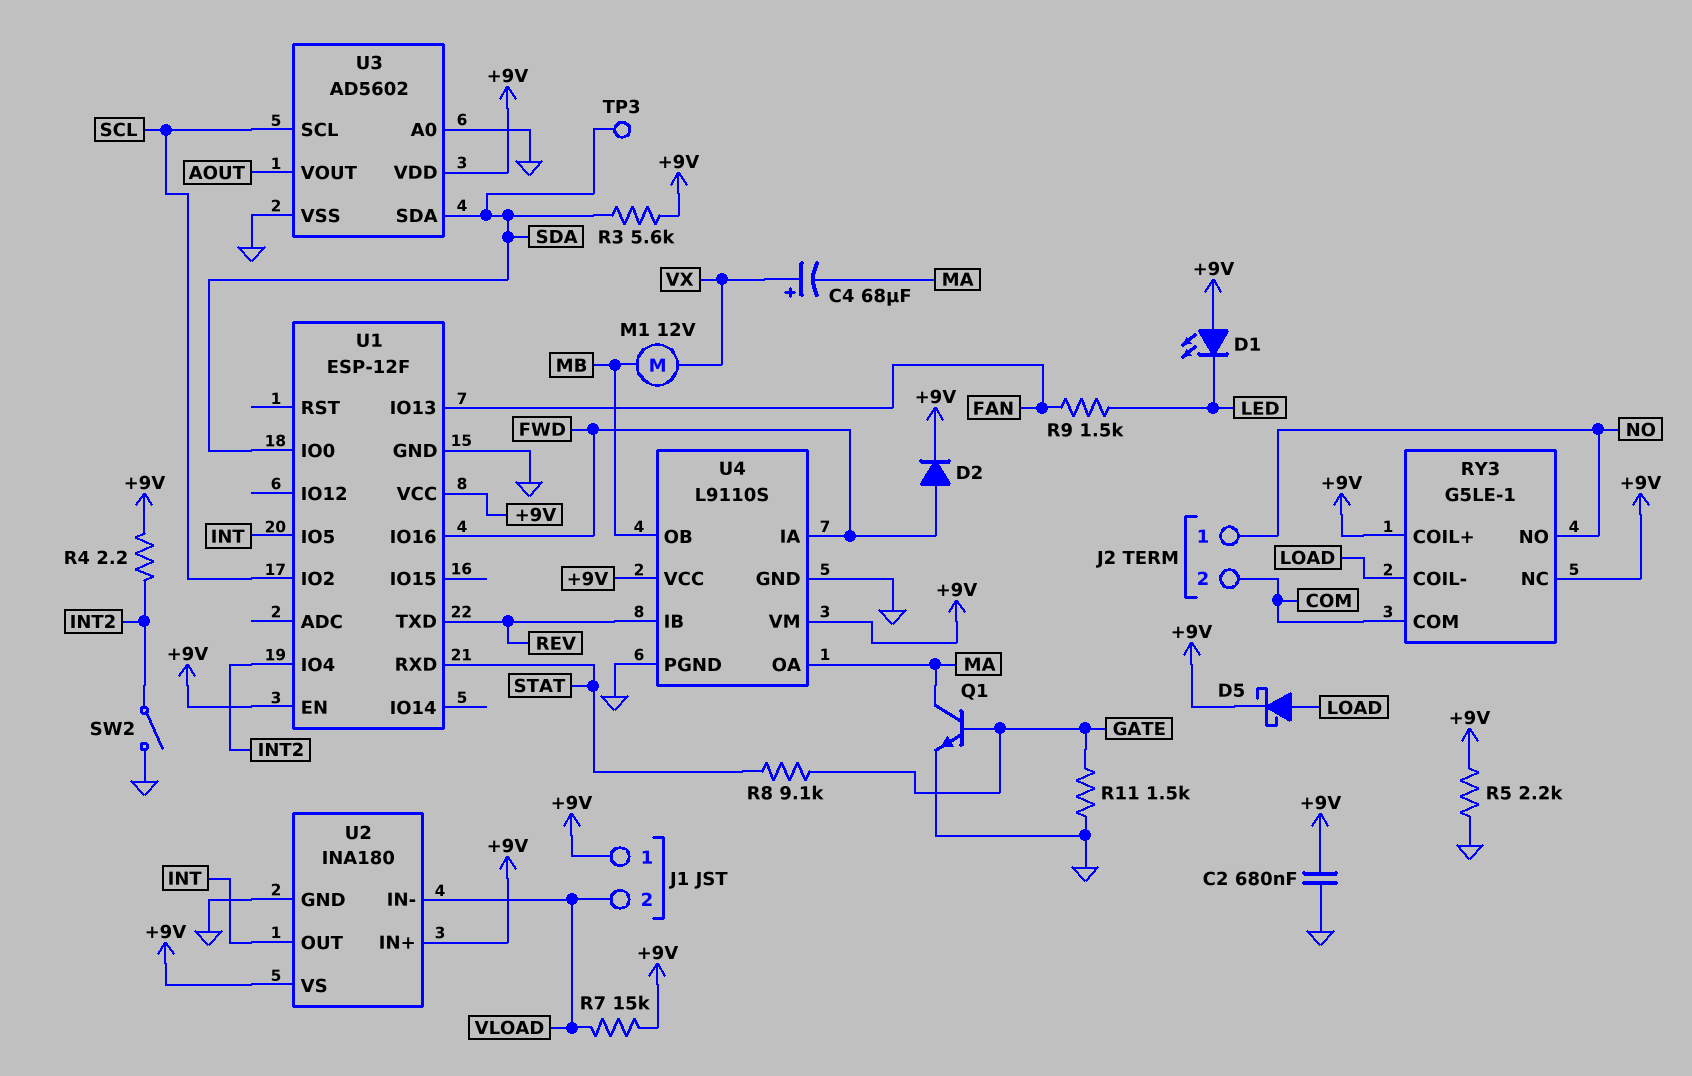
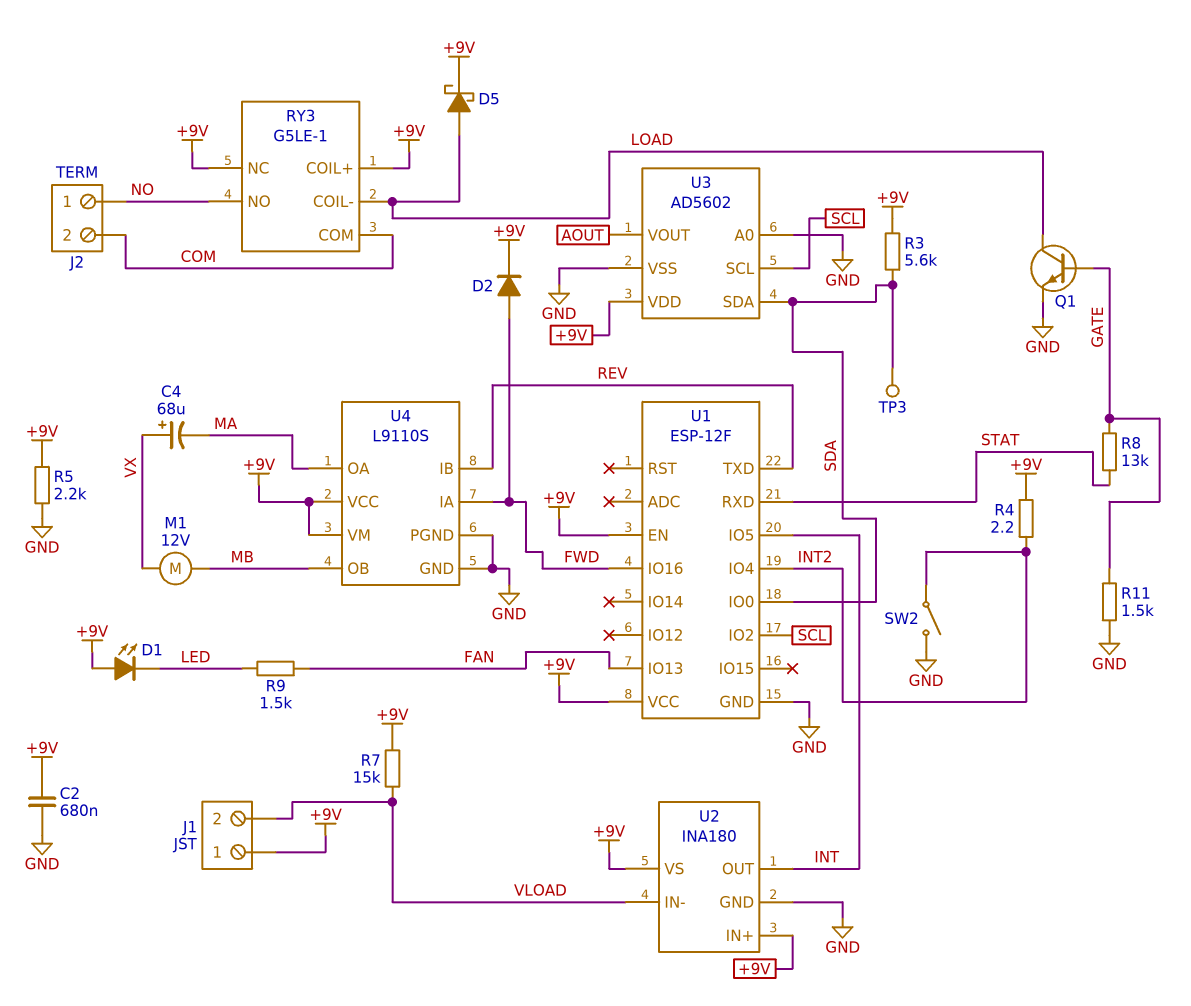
Q1: NPN (B GATE, C MA, E GND) -> NPN (B GATE, C LOAD, E GND)
R8: 9.1k (GATE, STAT) -> 13k (GATE, STAT)

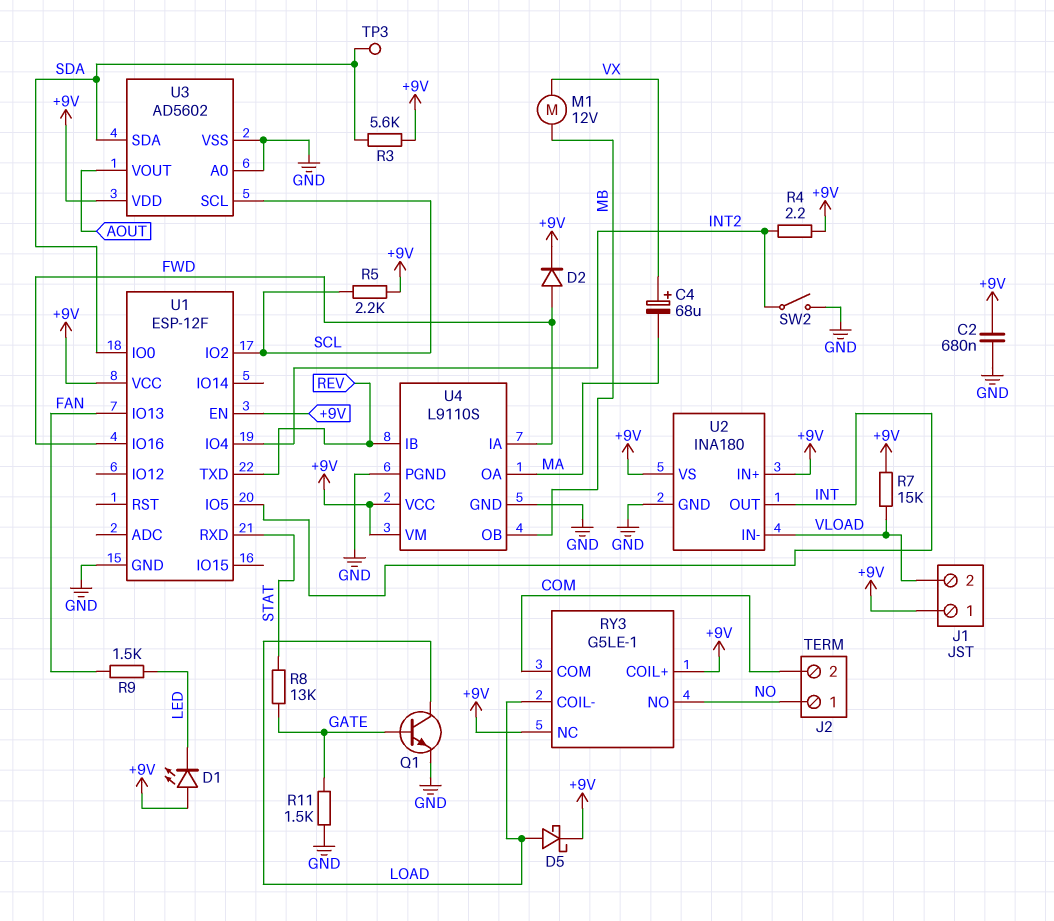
R5: 2.2k (+9V, GND) -> 2.2k (+9V, SCL)

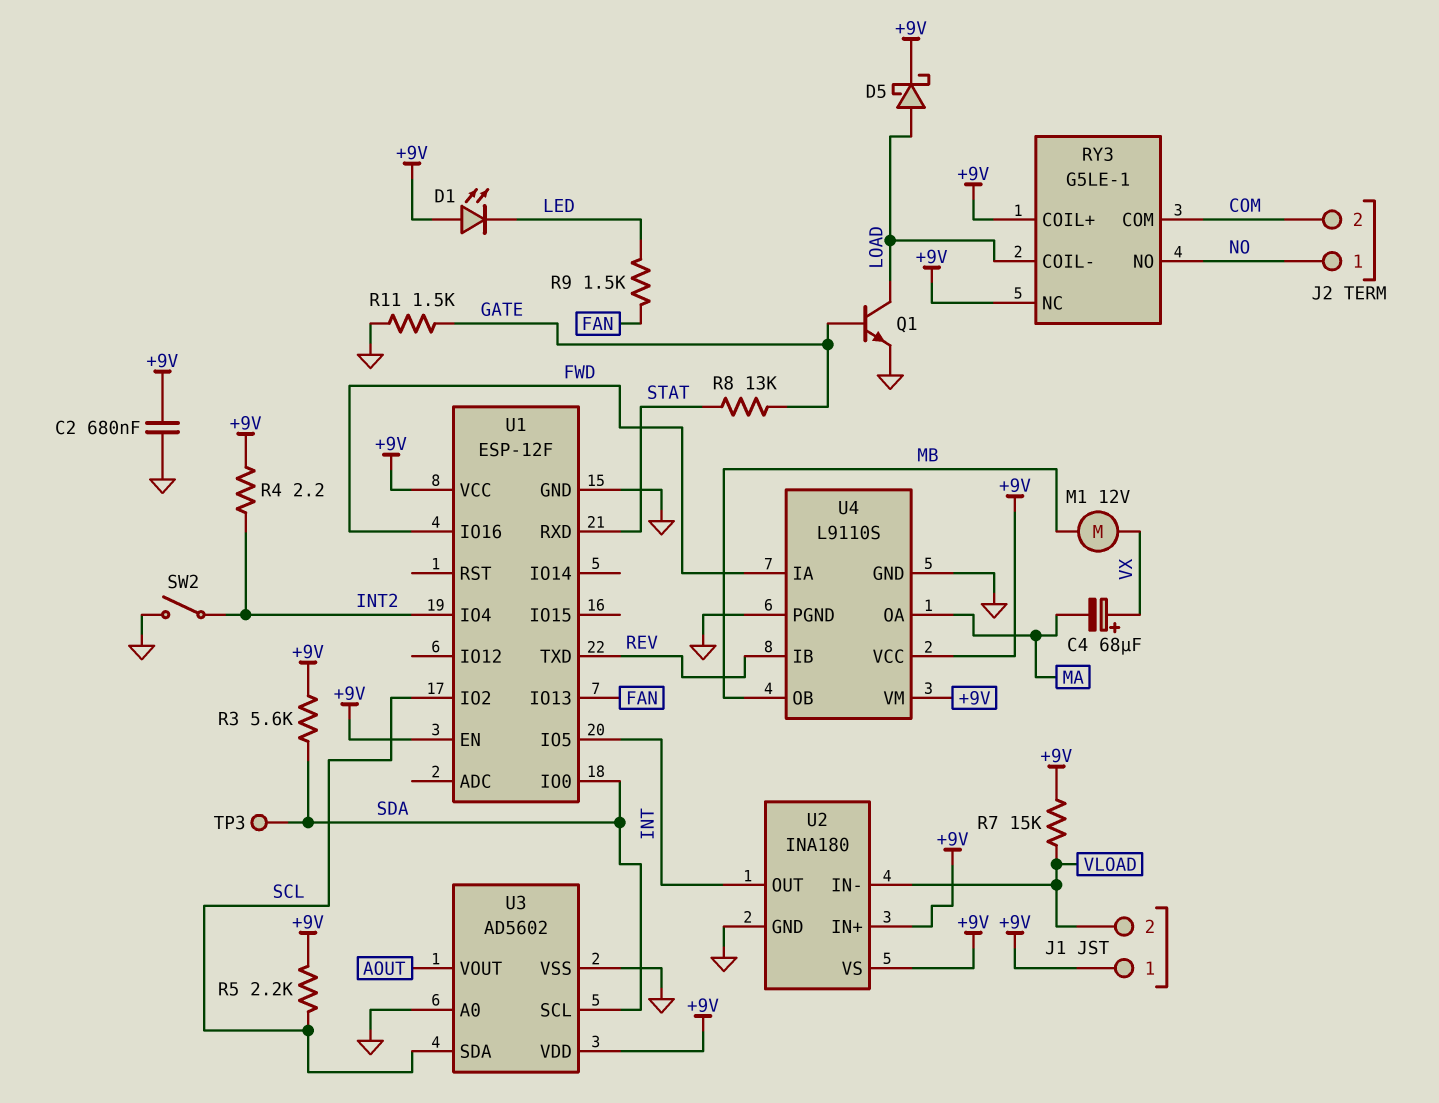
D2: diode (A FWD, K +9V) -> none
U3 pin SCL: SCL -> SDA
U3 pin SDA: SDA -> SCL

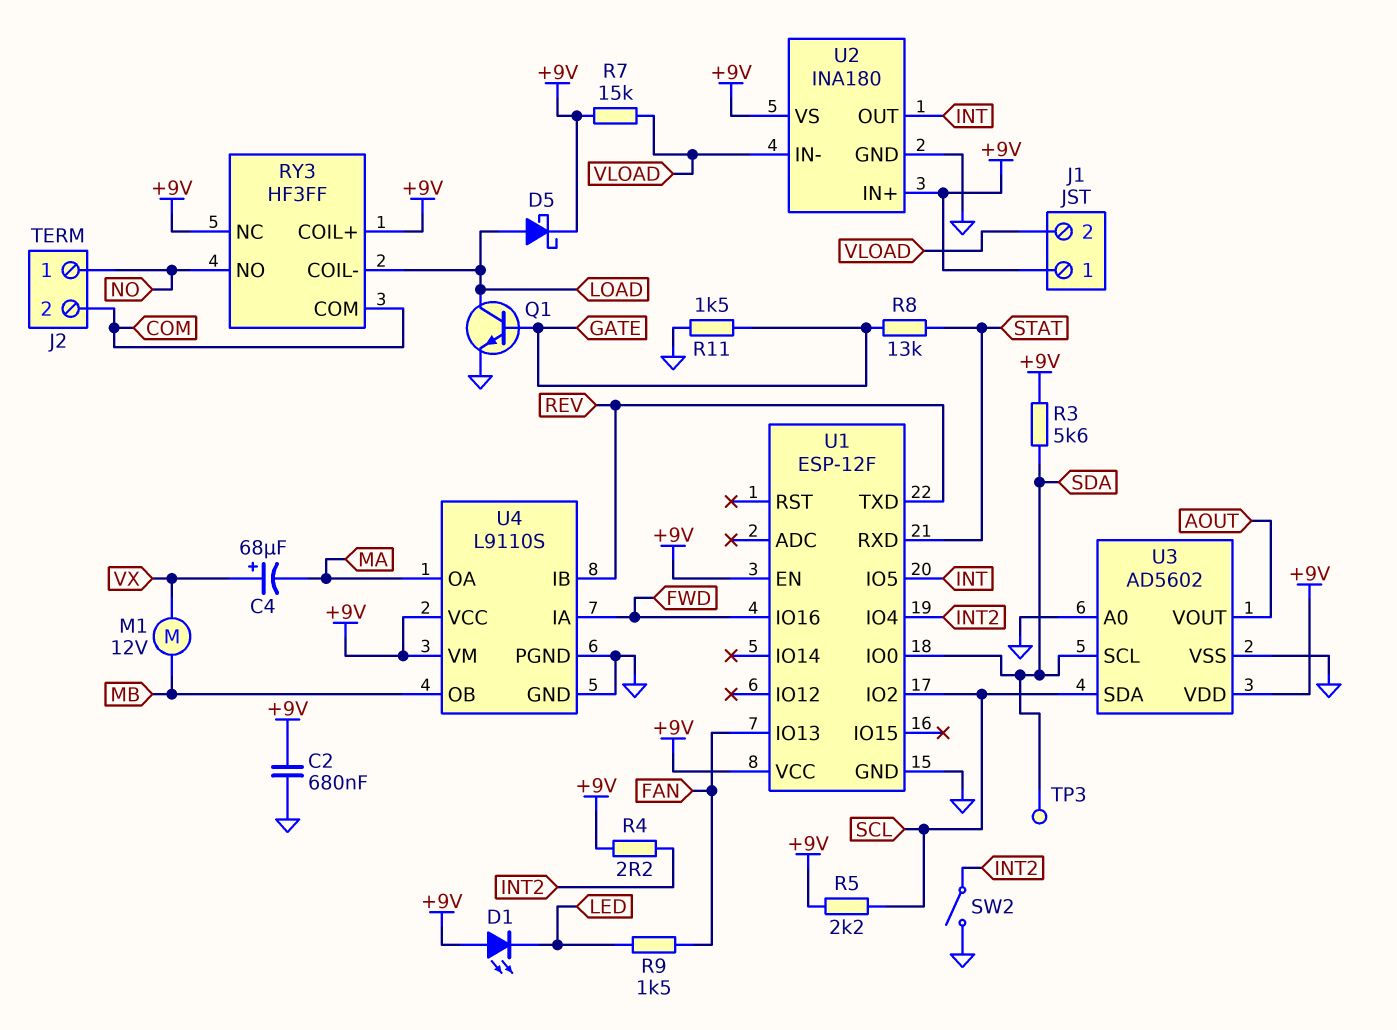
RY3: G5LE-1 -> HF3FF

